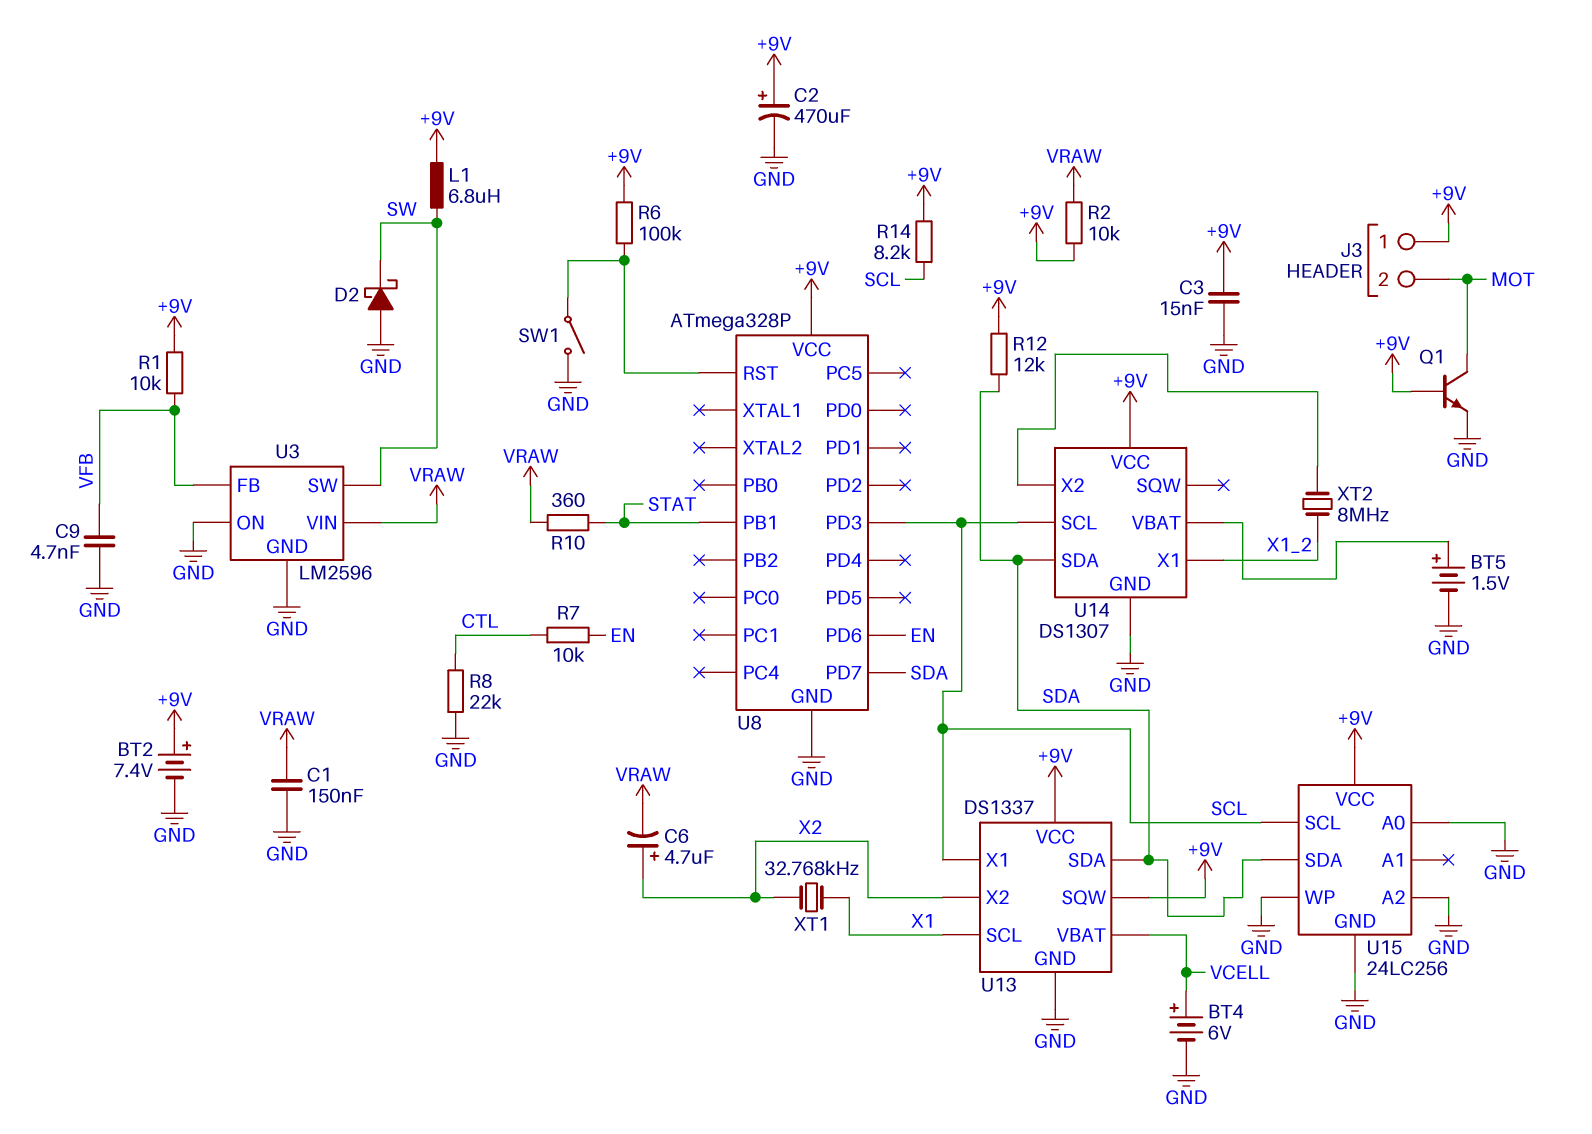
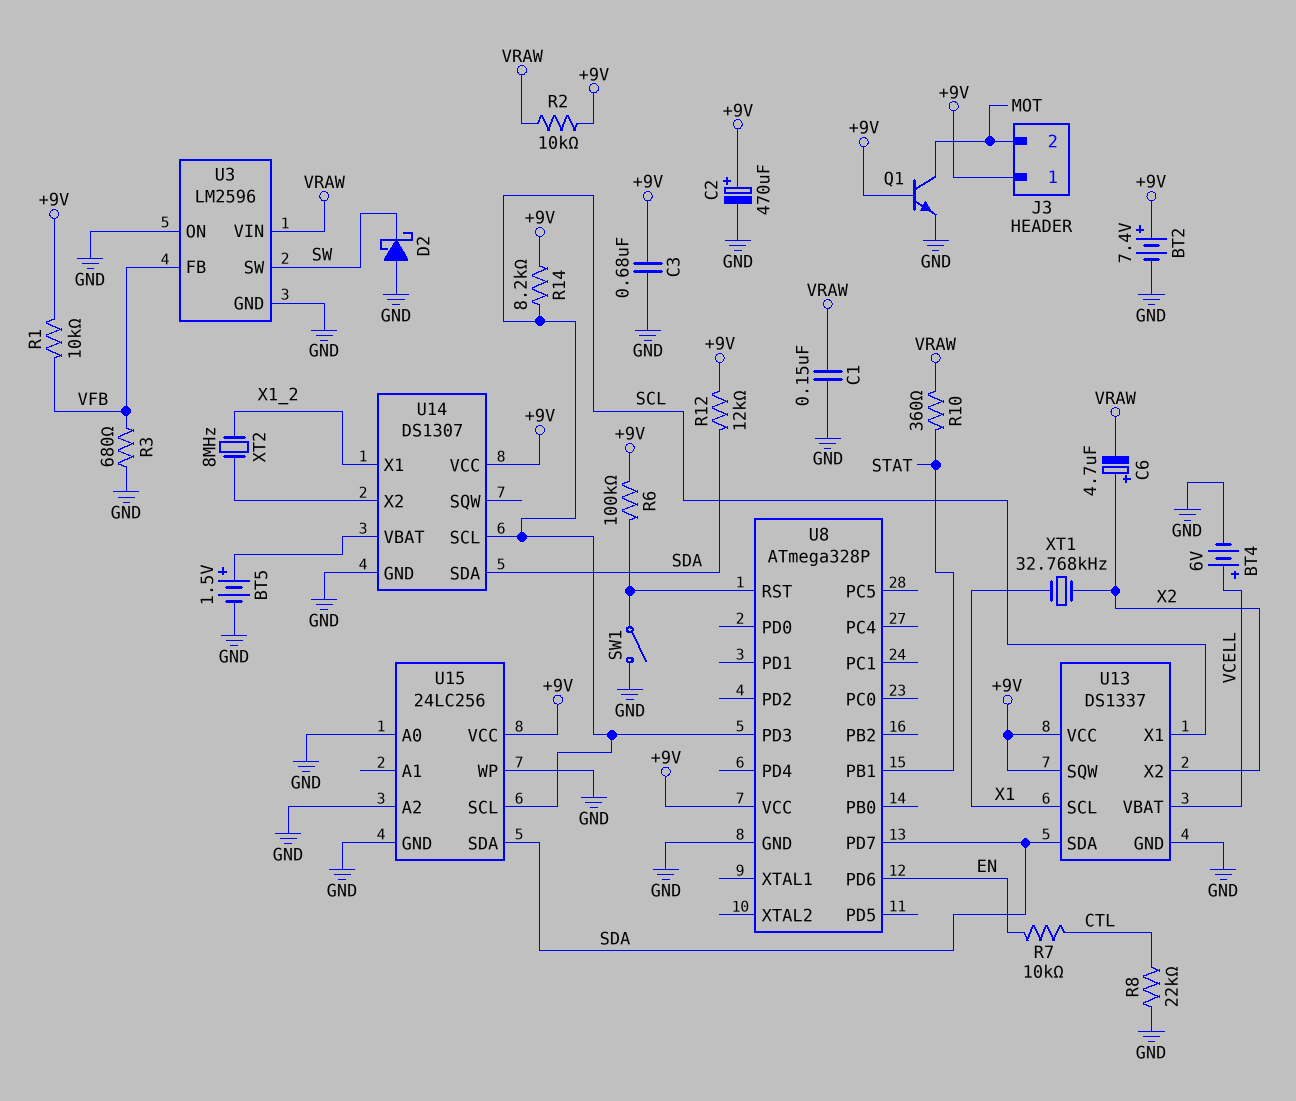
C3: 15nF (+9V, GND) -> 680nF (+9V, GND)
C9: 4.7nF (GND, VFB) -> none
L1: 6.8uH (+9V, SW) -> none
R3: none -> 680 (GND, VFB)

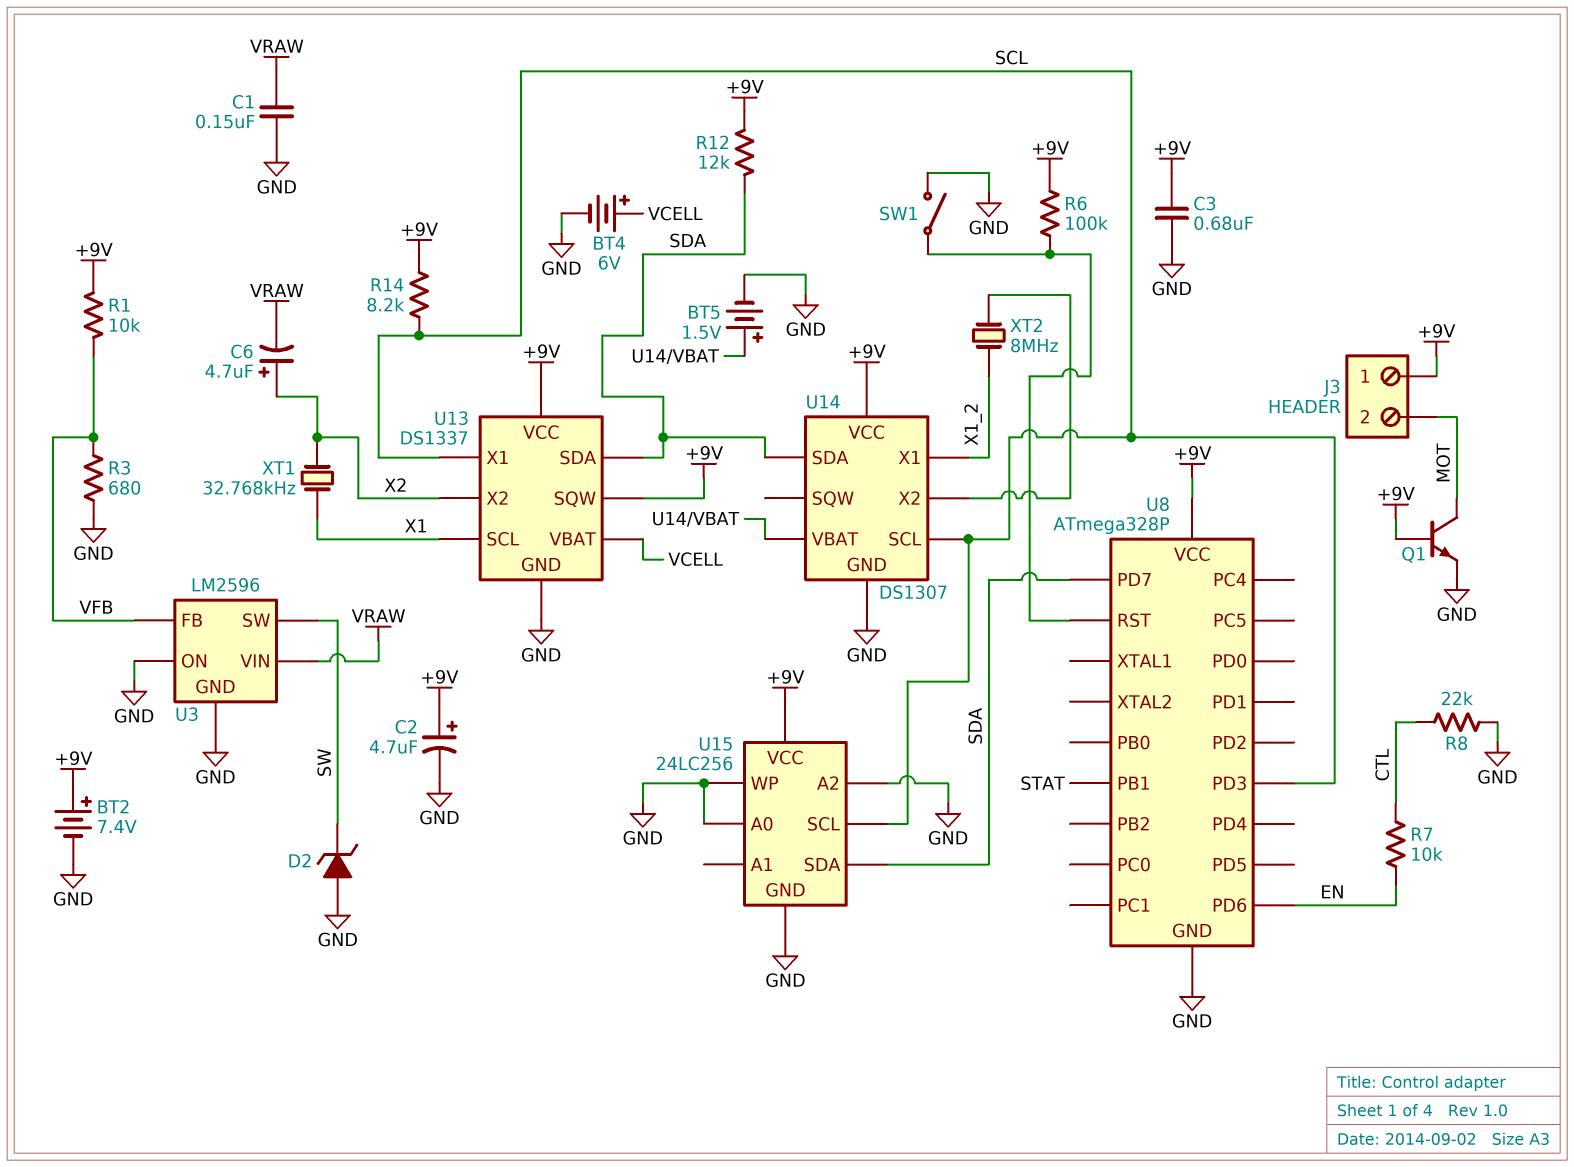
C2: 470uF (plus +9V, minus GND) -> 4.7uF (plus +9V, minus GND)
D2: schottky (A GND, K SW) -> zener (A GND, K SW)
R2: 10k (+9V, VRAW) -> none
R10: 360 (STAT, VRAW) -> none

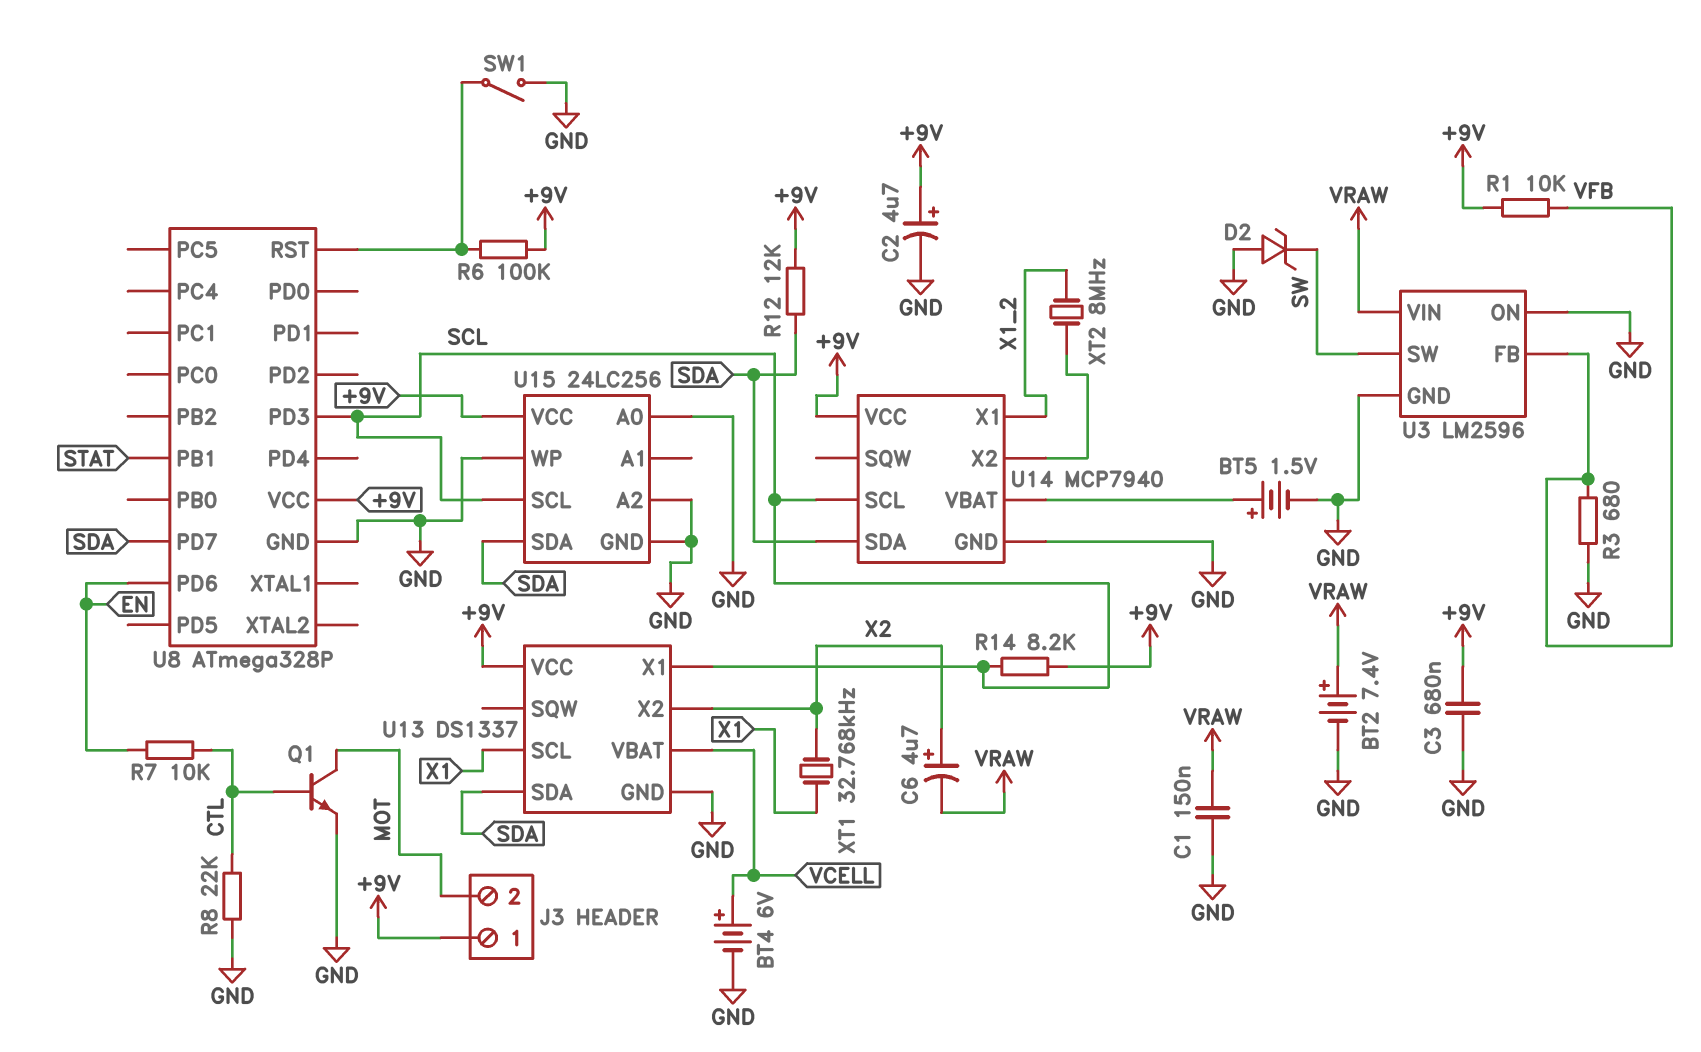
BT2: 7.4V (plus +9V, minus GND) -> 7.4V (plus VRAW, minus GND)
Q1: NPN (B +9V, C MOT, E GND) -> NPN (B CTL, C MOT, E GND)
U13 pin SQW: +9V -> none
U14: DS1307 -> MCP7940

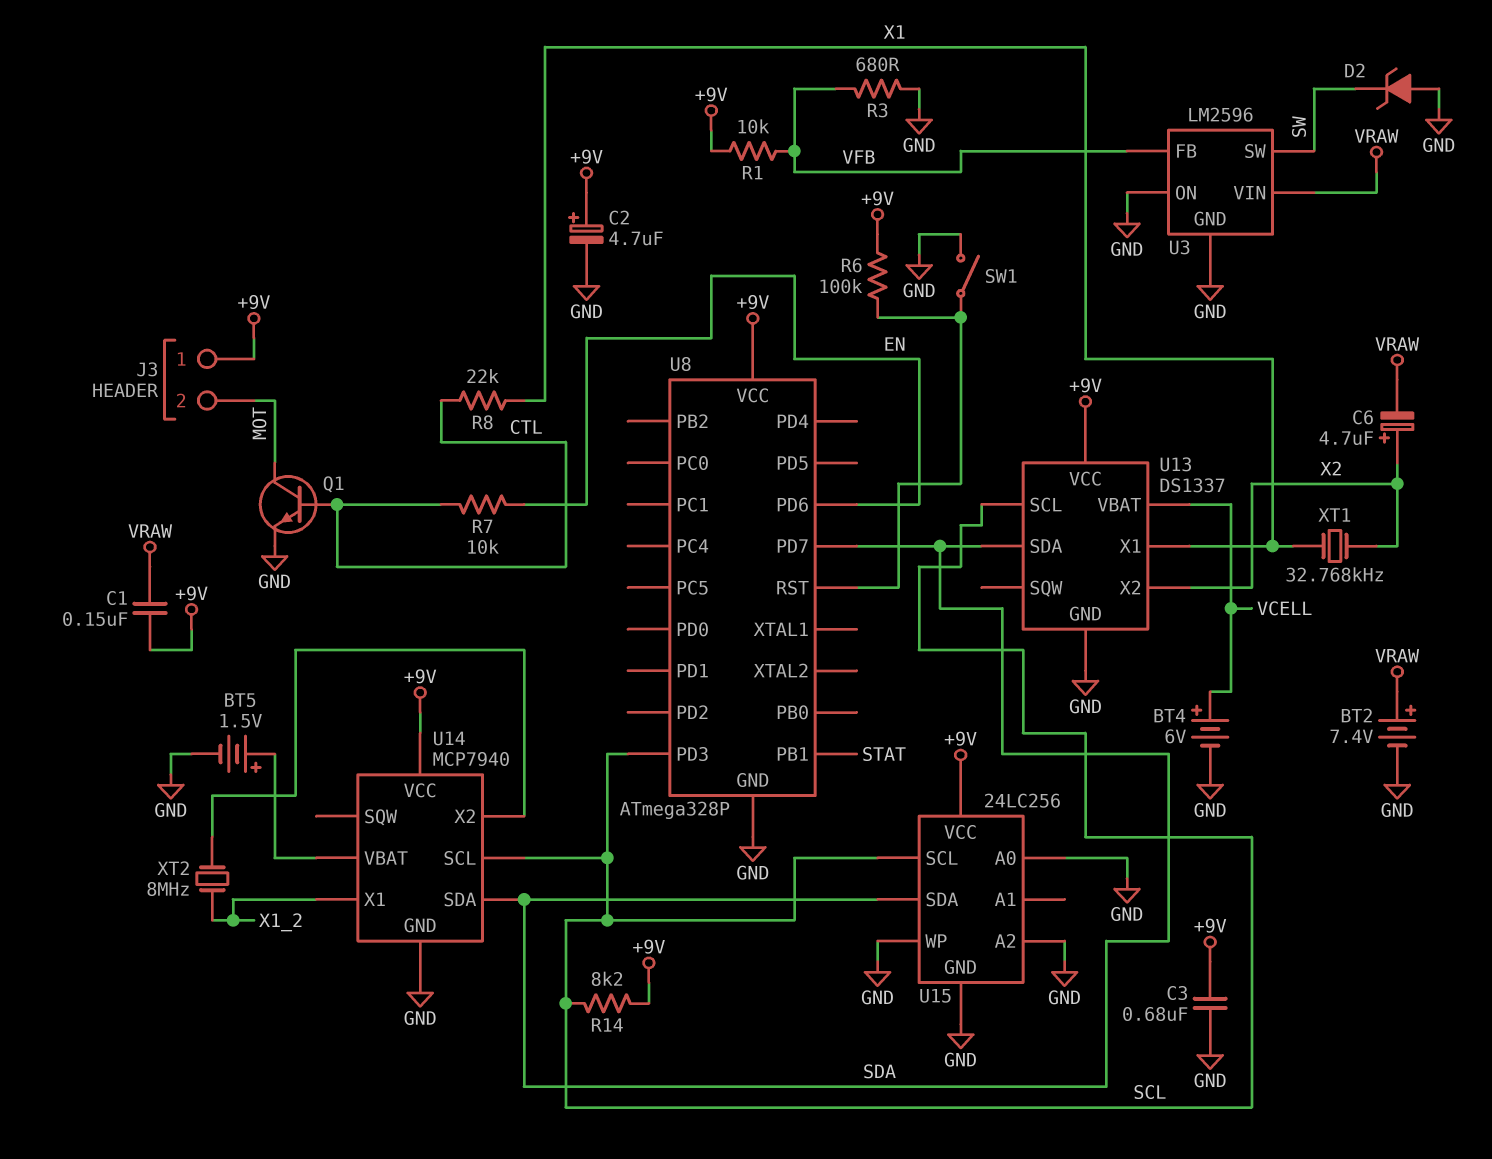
C1: 150nF (GND, VRAW) -> 150nF (+9V, VRAW)
R8: 22k (CTL, GND) -> 22k (CTL, X1)
R12: 12k (+9V, SDA) -> none
U13 pin SCL: X1 -> SCL
U13 pin X1: SCL -> X1

